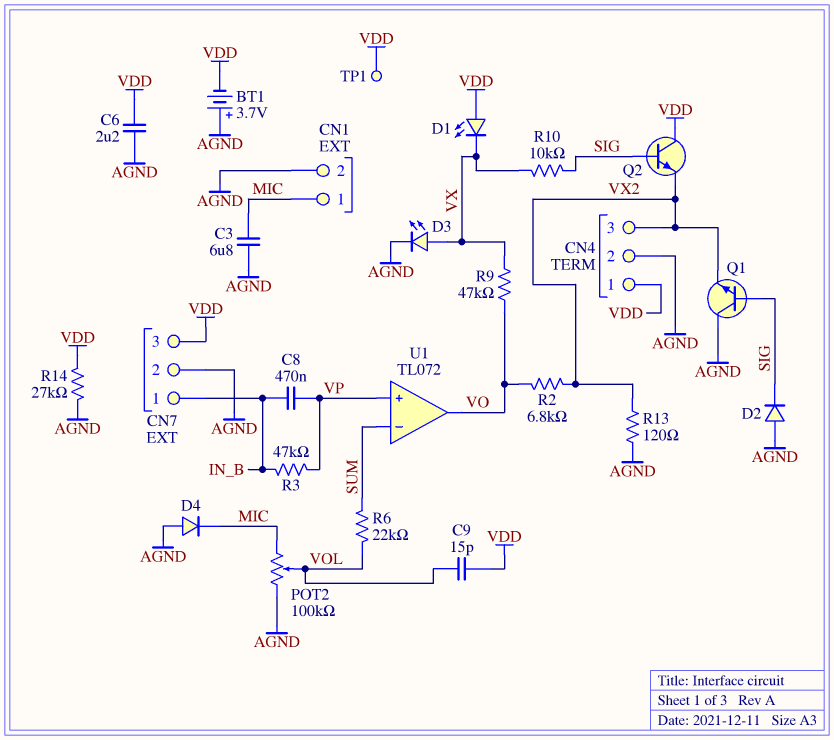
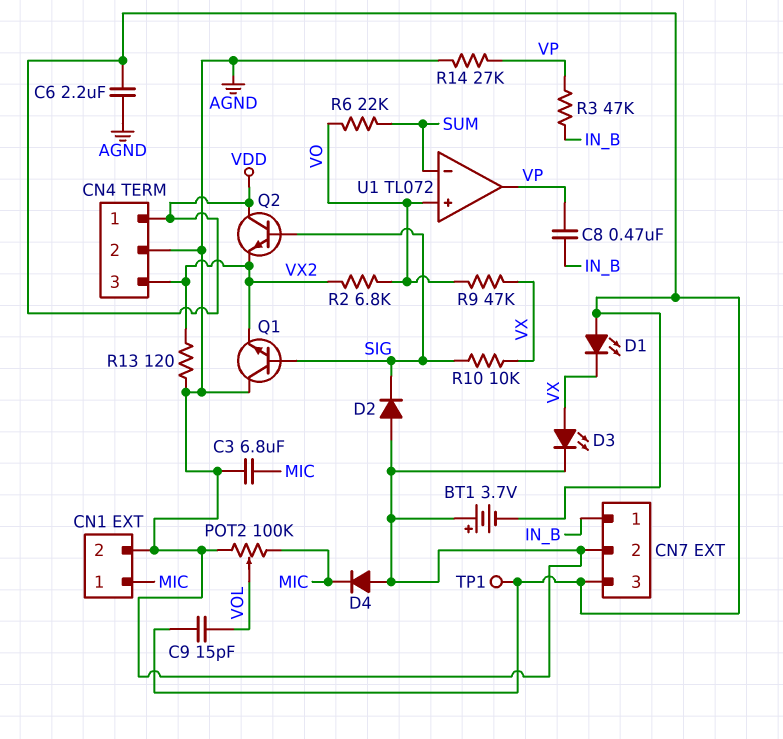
R6: 22k (SUM, VOL) -> 22k (SUM, VO)
R14: 27k (AGND, VDD) -> 27k (AGND, VP)
U1 pin in+: VP -> VO
U1 pin out: VO -> VP

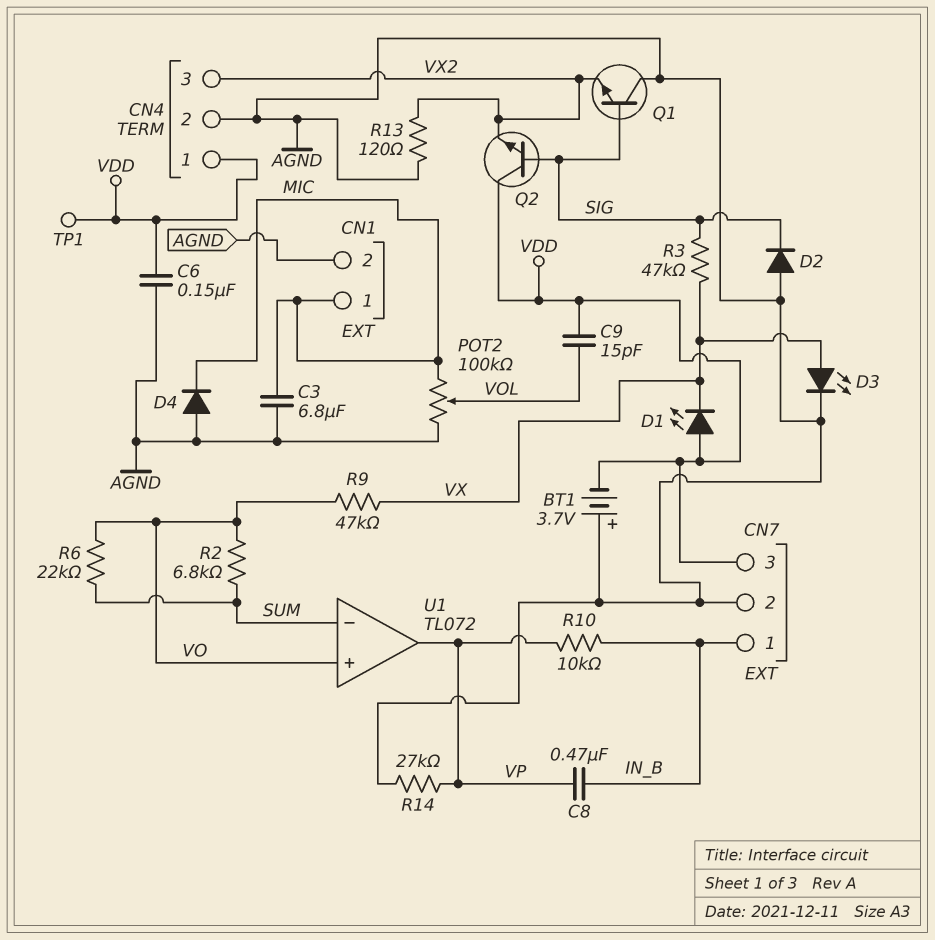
C6: 2.2uF (AGND, VDD) -> 150nF (AGND, VDD)
R2: 6.8k (VO, VX2) -> 6.8k (SUM, VO)
R3: 47k (IN_B, VP) -> 47k (SIG, VX)
R10: 10k (SIG, VX) -> 10k (IN_B, VP)

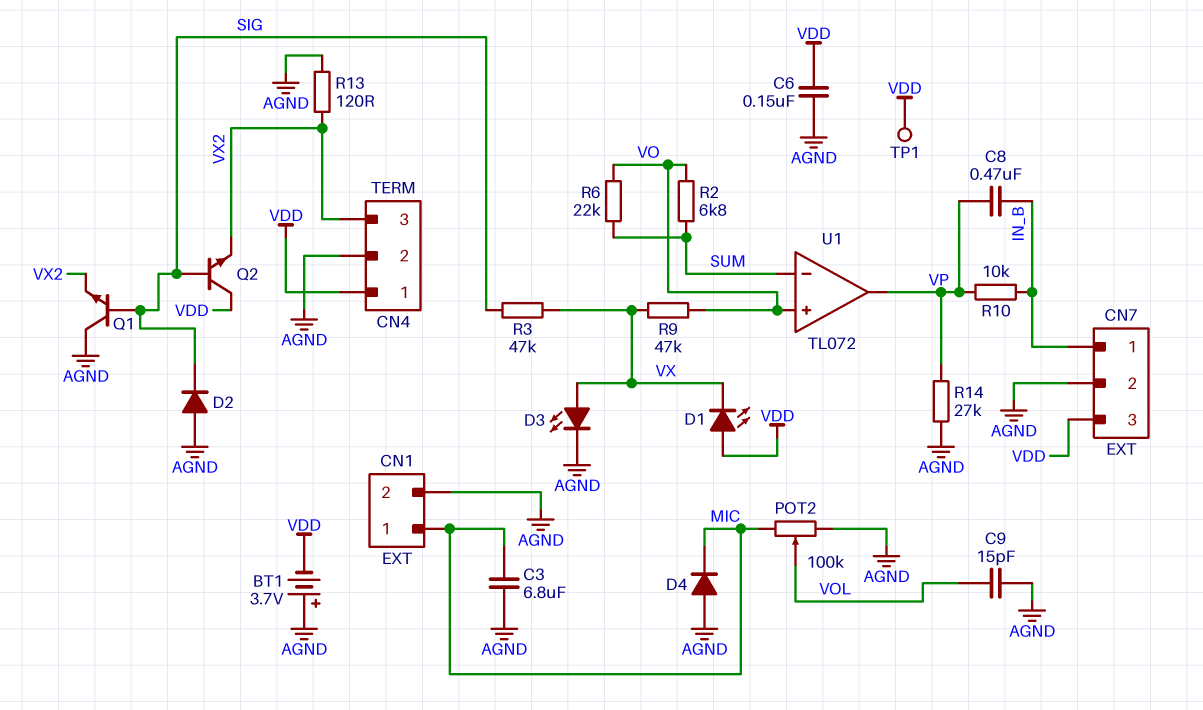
C9: 15pF (VDD, VOL) -> 15pF (AGND, VOL)

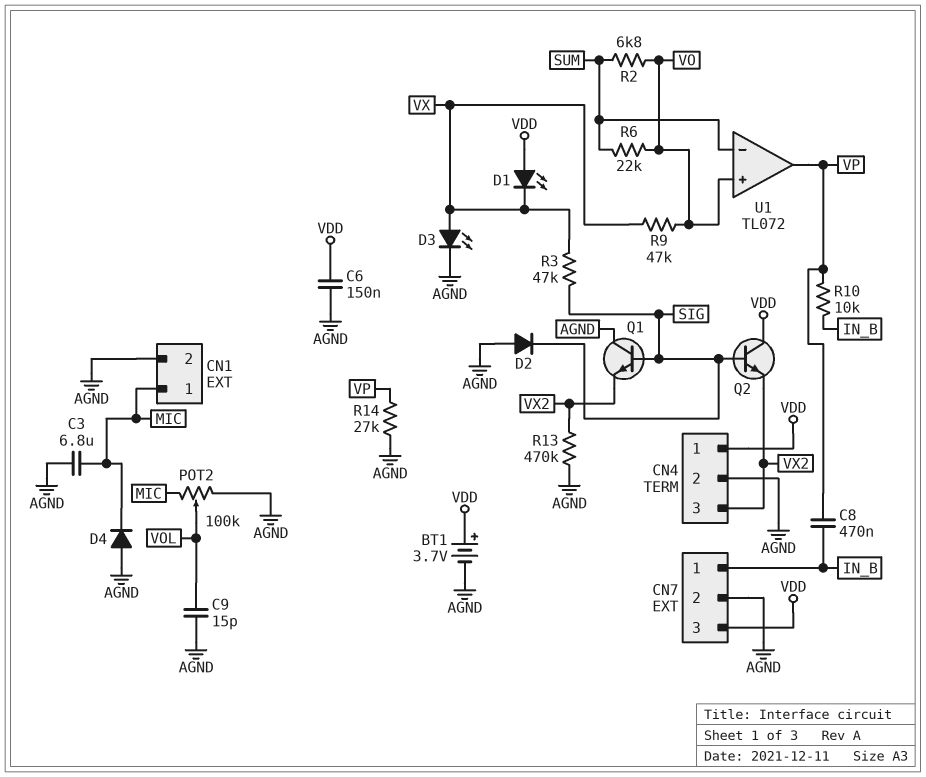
BT1: 3.7V (plus AGND, minus VDD) -> 3.7V (plus VDD, minus AGND)
R13: 120 (AGND, VX2) -> 470k (AGND, VX2)
TP1: test point (VDD) -> none

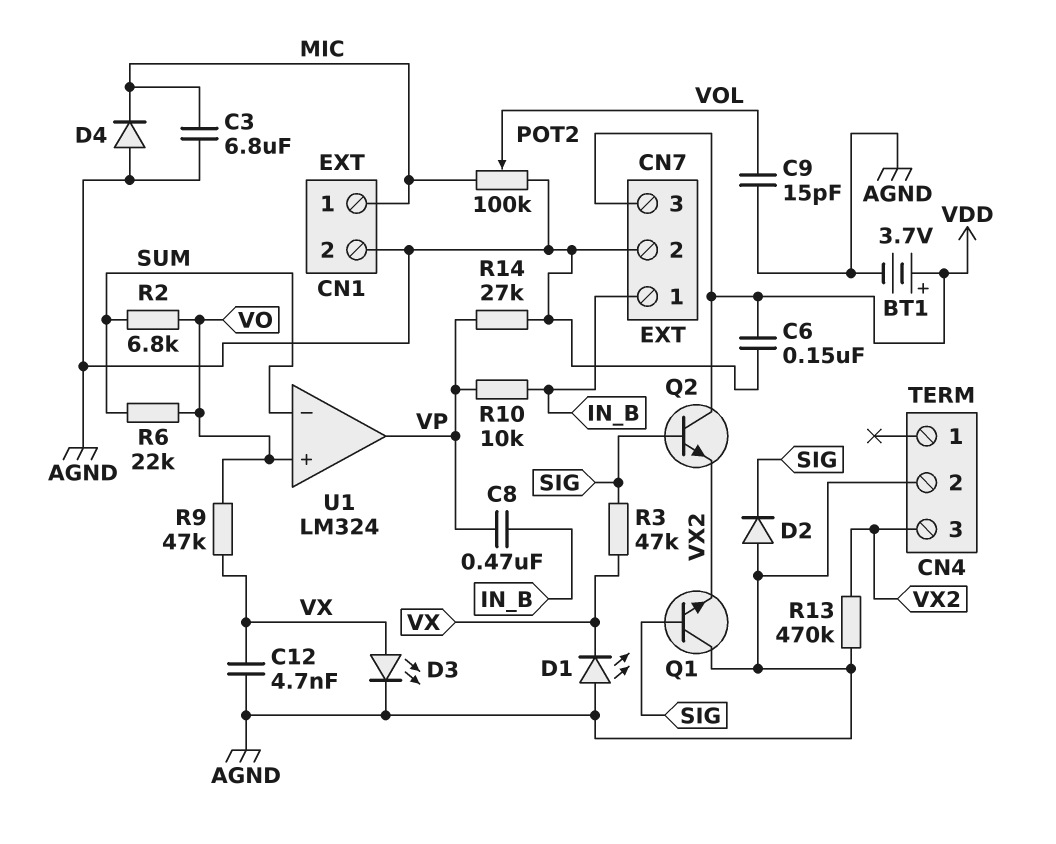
C12: none -> 4.7nF (AGND, VX)
CN4 pin 1: VDD -> none
D1: LED (A VDD, K VX) -> LED (A AGND, K VX)
U1: TL072 -> LM324

